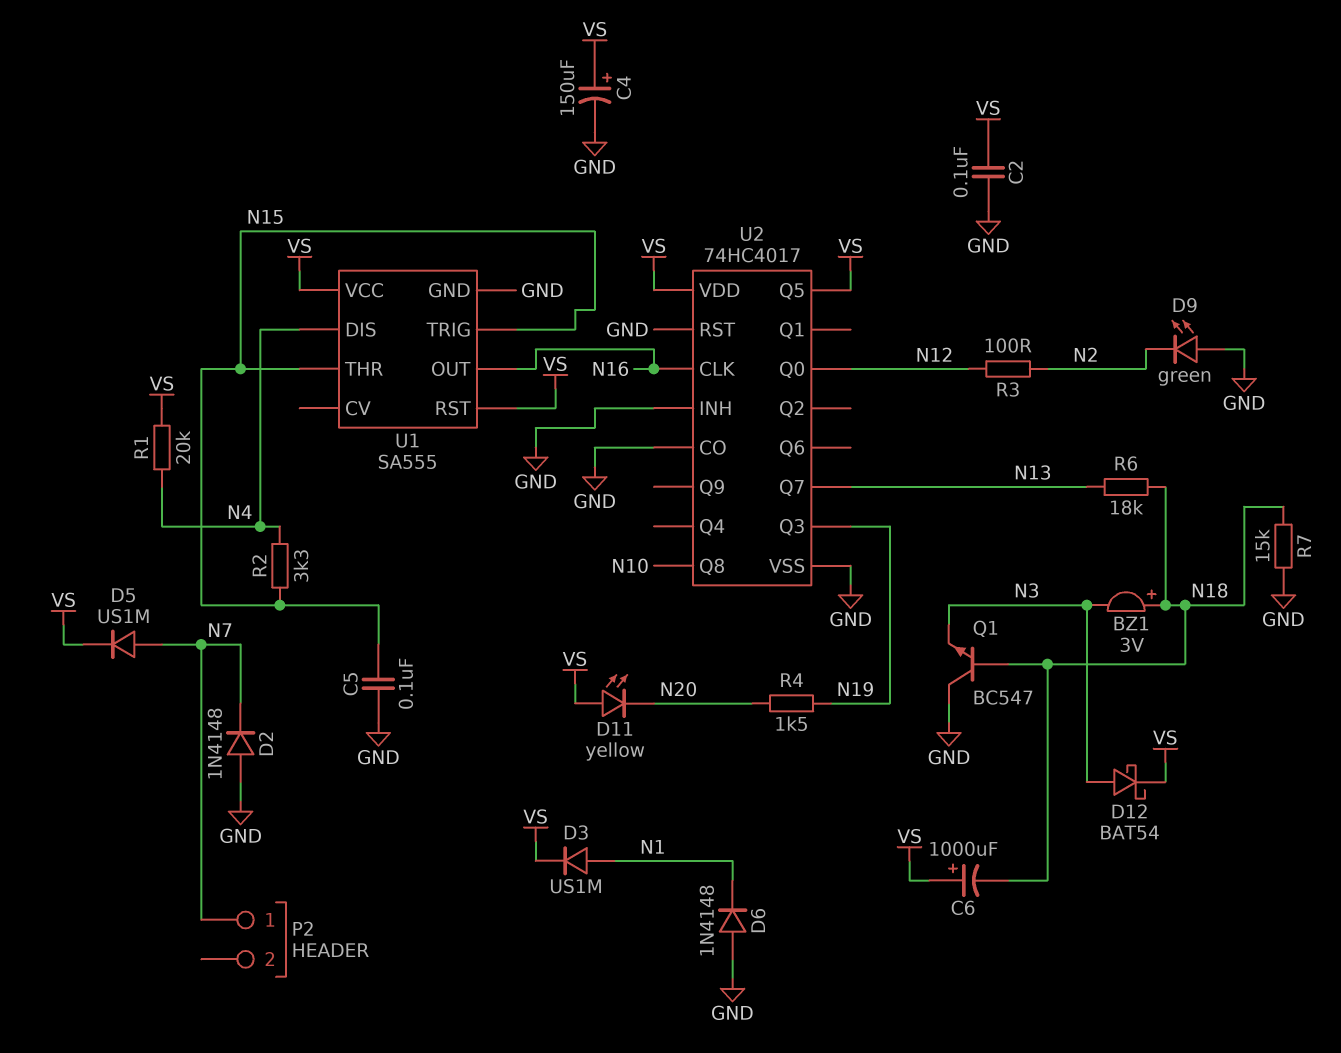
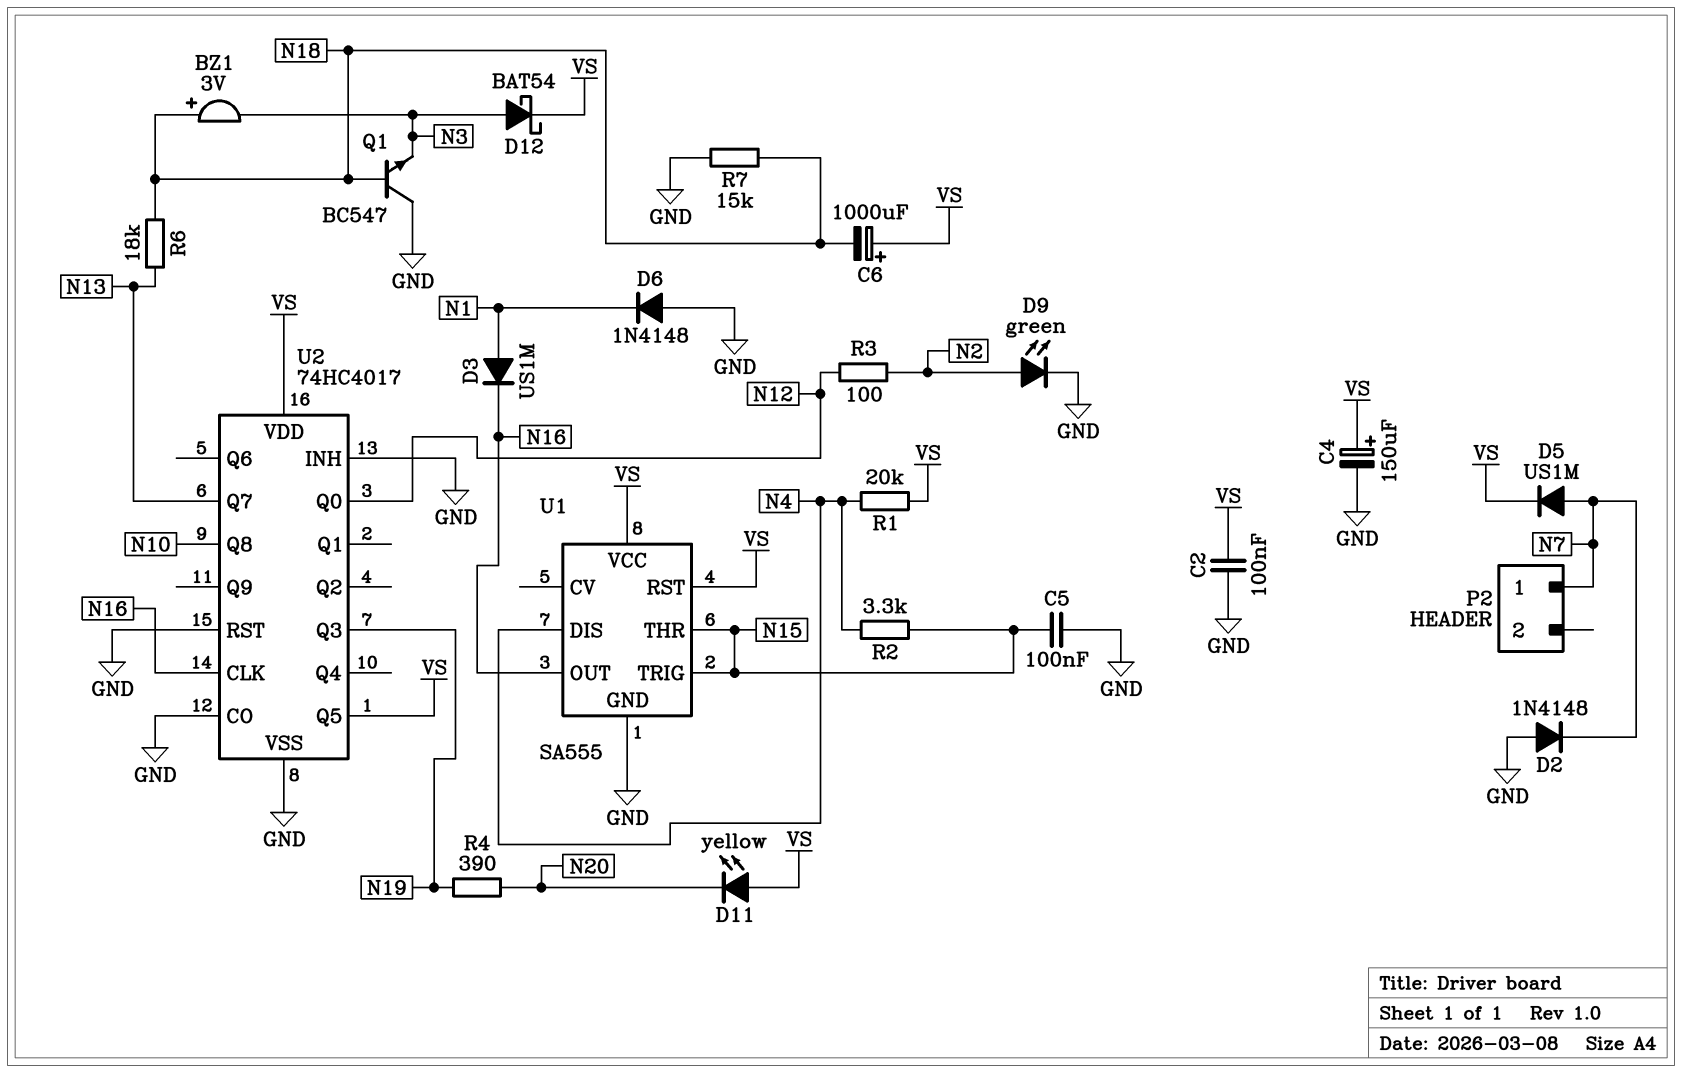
D3: diode US1M (A N1, K VS) -> diode US1M (A N1, K N16)
D9: LED green (A GND, K N2) -> LED green (A N2, K GND)
R4: 1.5k (N19, N20) -> 390 (N19, N20)

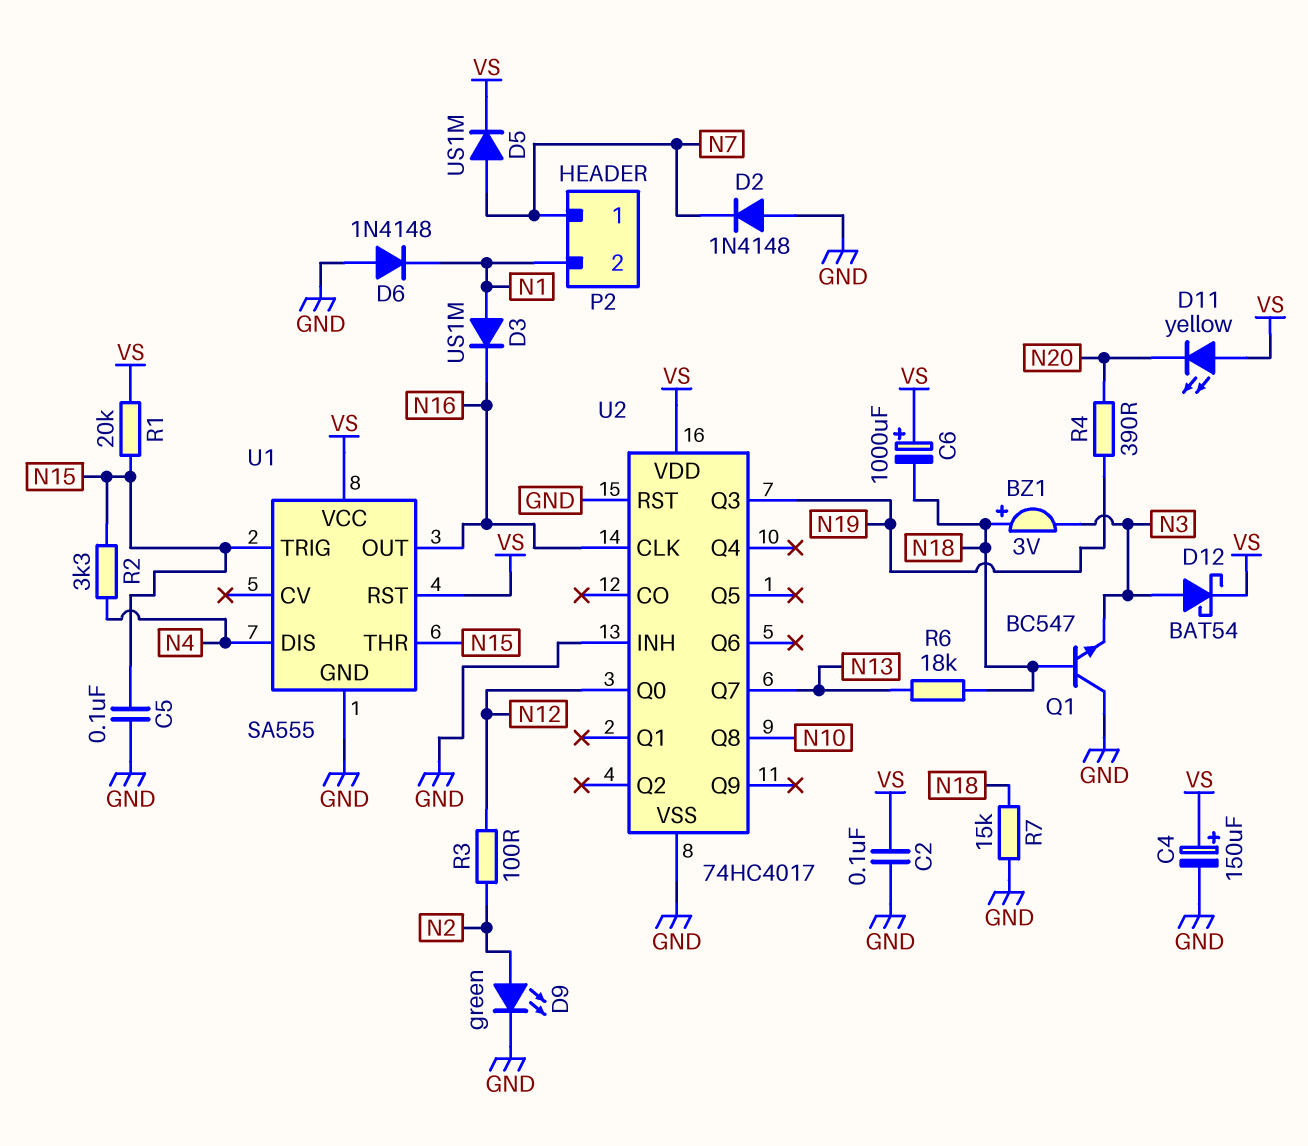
P2 pin 2: none -> N1
R1: 20k (N4, VS) -> 20k (N15, VS)
U2 pin CO: GND -> none
U2 pin Q5: VS -> none

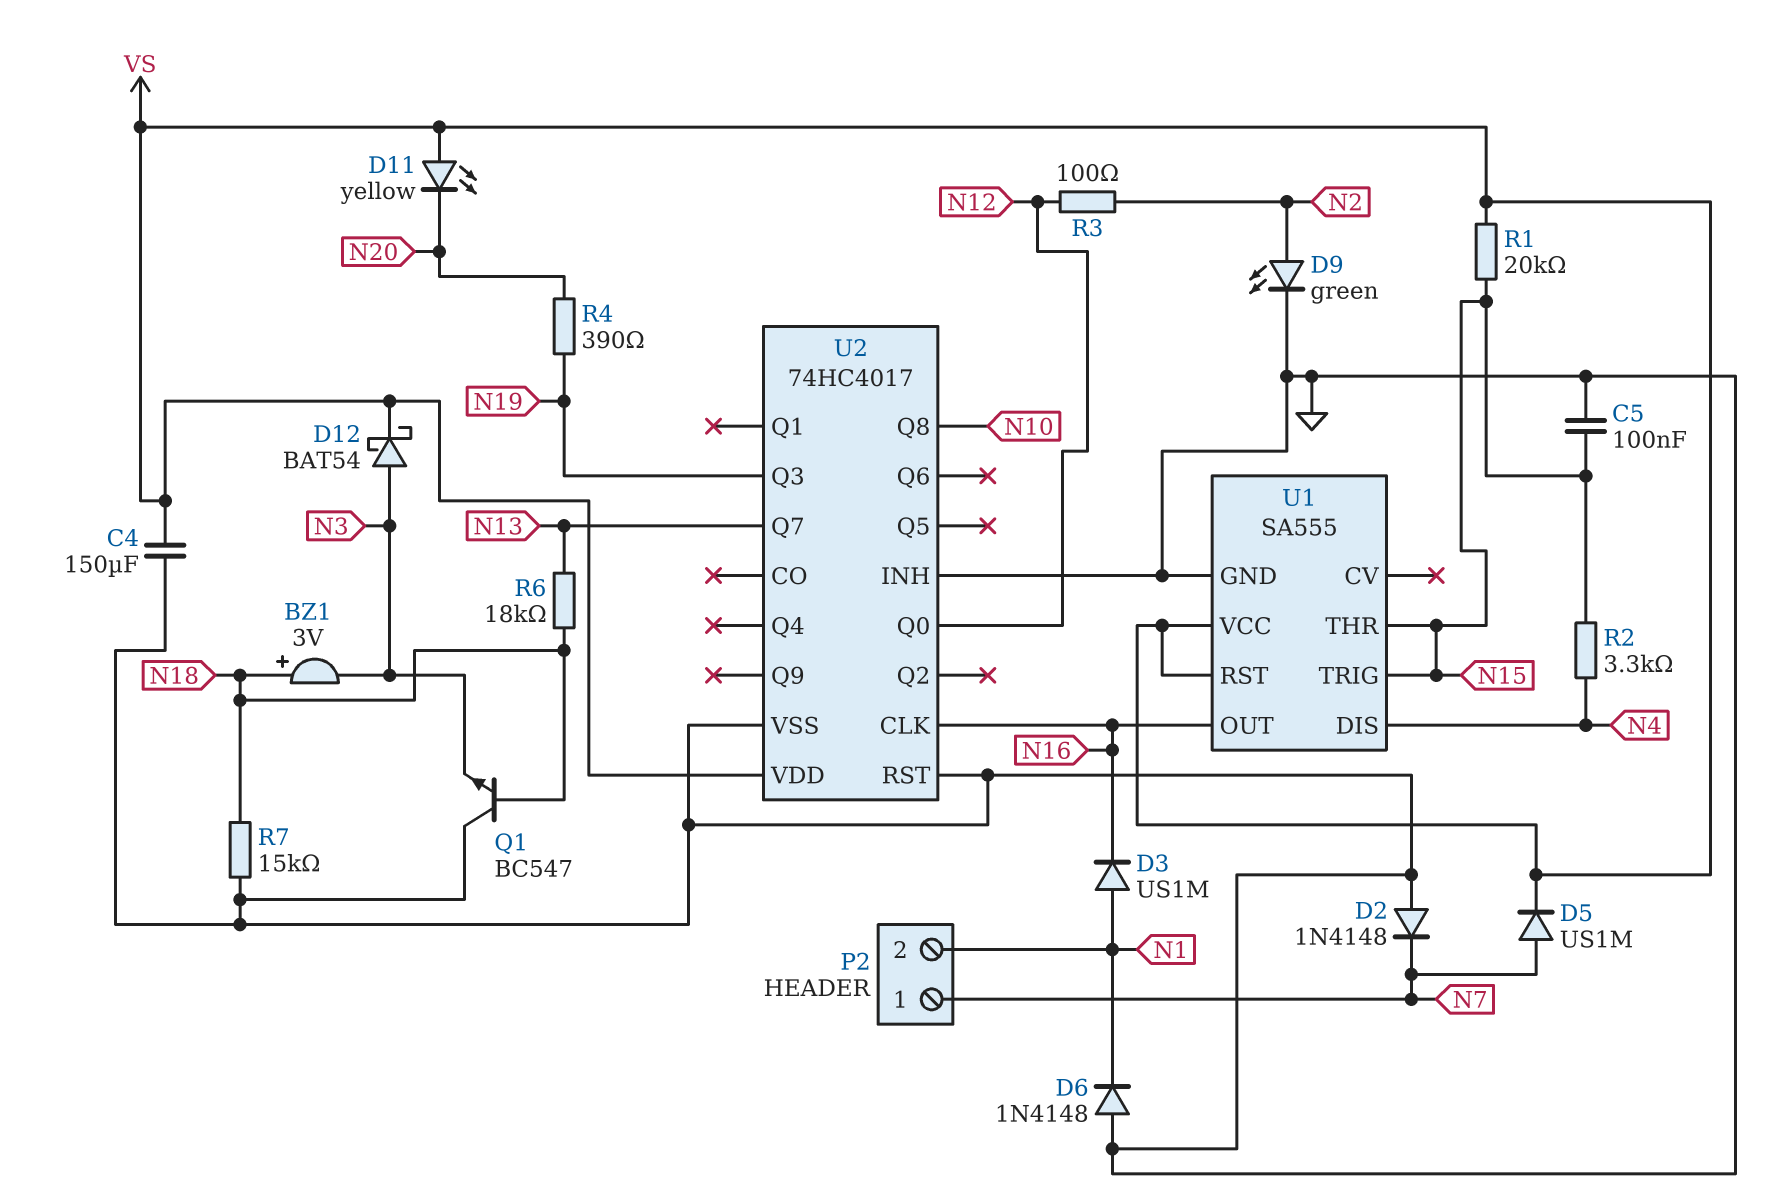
C2: 100nF (GND, VS) -> none
C4: 150uF (plus VS, minus GND) -> 150uF (GND, VS)
C6: 1000uF (plus VS, minus N18) -> none

